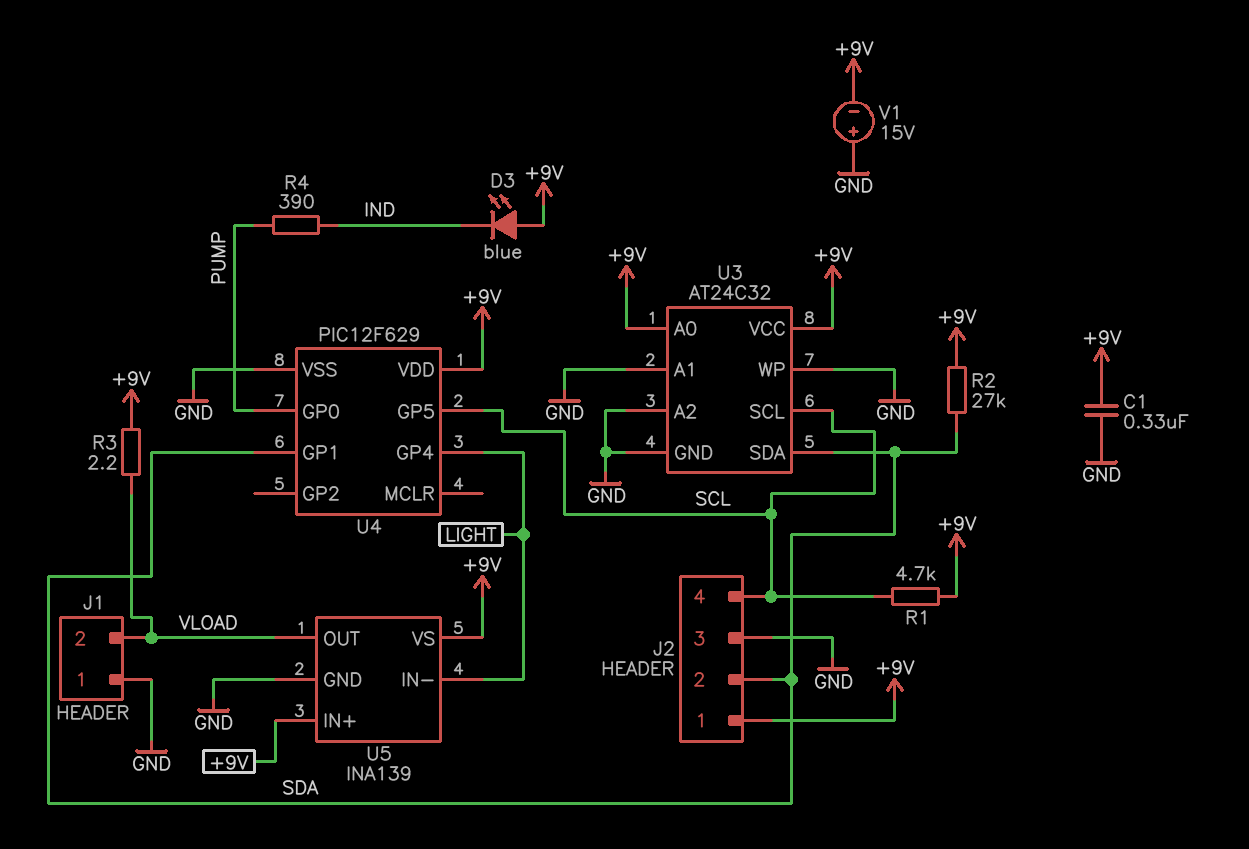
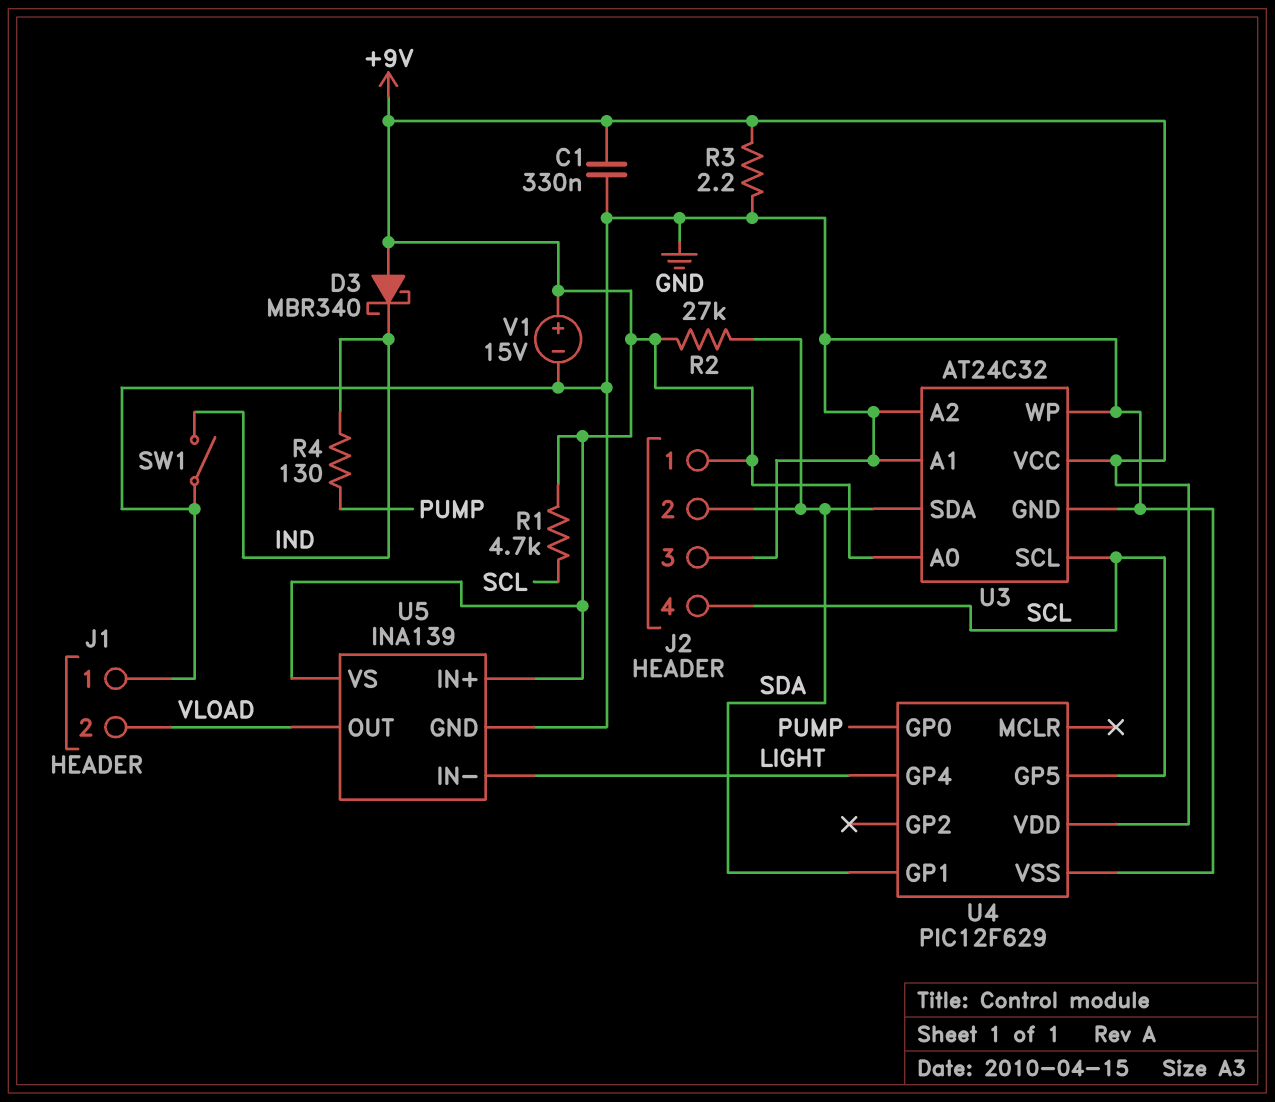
D3: LED blue (A +9V, K IND) -> schottky MBR340 (A +9V, K IND)
R3: 2.2 (+9V, VLOAD) -> 2.2 (+9V, GND)
R4: 390 (IND, PUMP) -> 130 (IND, PUMP)
SW1: none -> switch (GND, IND)
V1: 15V (plus GND, minus +9V) -> 15V (plus +9V, minus GND)

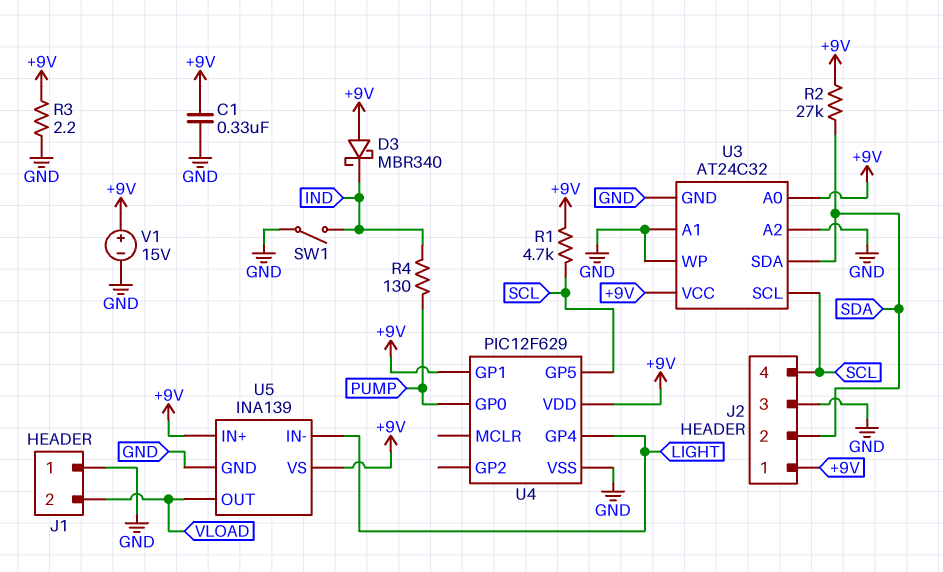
U4 pin GP1: SDA -> +9V

